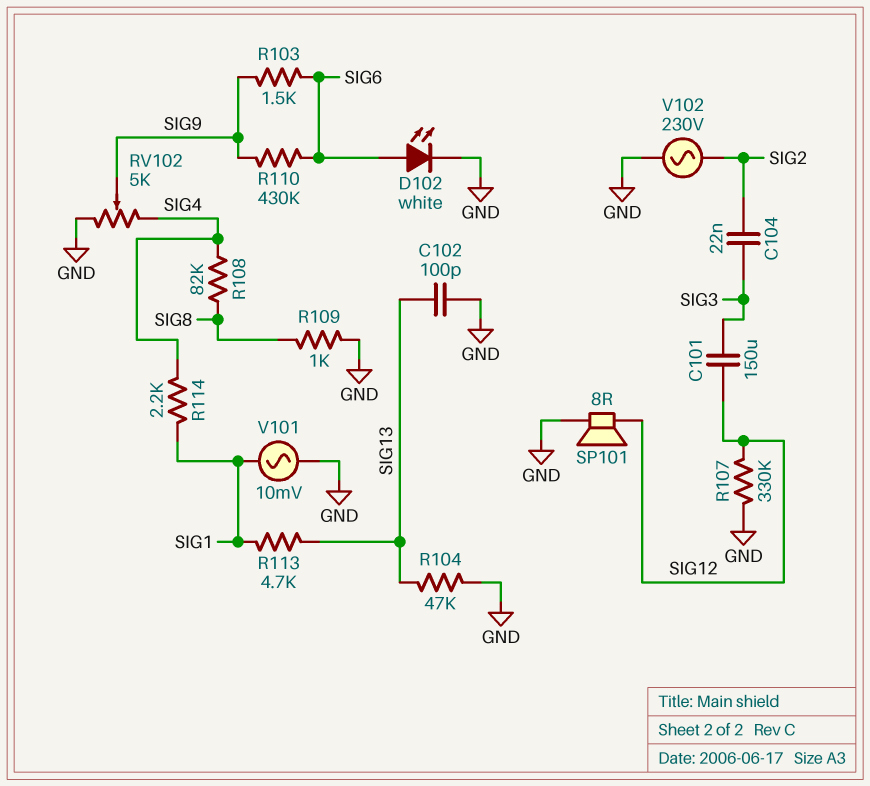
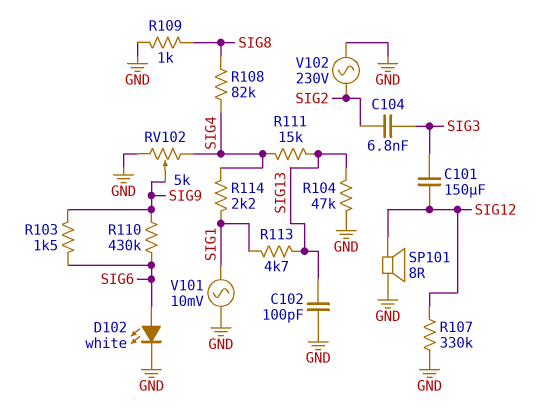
C104: 22nF (SIG2, SIG3) -> 6.8nF (SIG2, SIG3)
R111: none -> 15k (SIG4, SIG13)

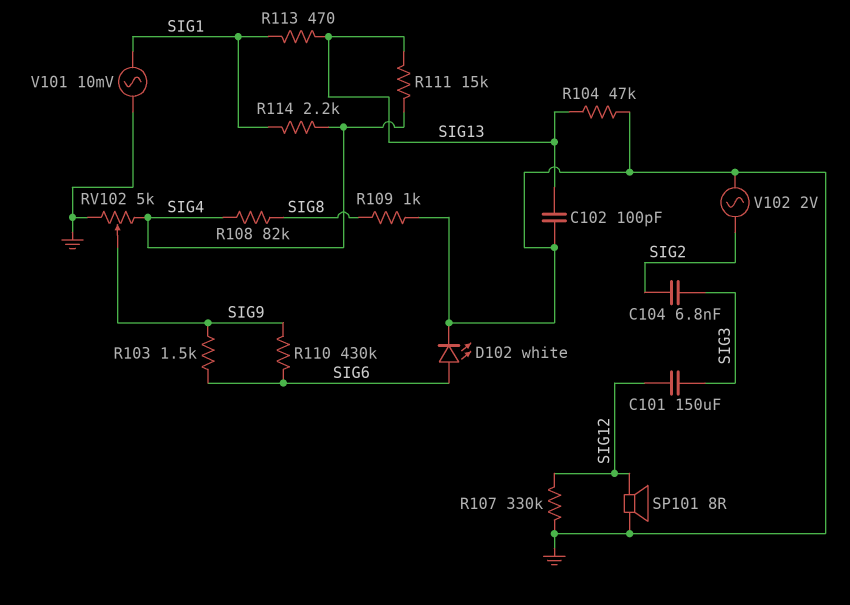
R113: 4.7k (SIG1, SIG13) -> 470 (SIG1, SIG13)
V102: AC 230V (GND, SIG2) -> AC 2V (GND, SIG2)

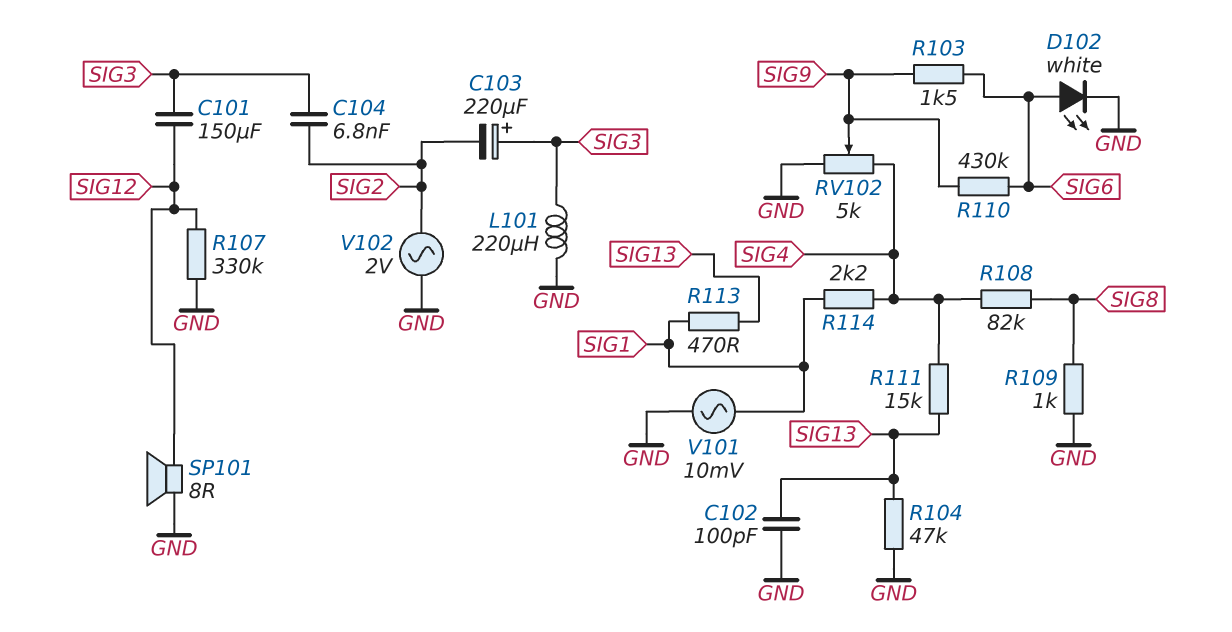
C103: none -> 220uF (plus SIG3, minus SIG2)
L101: none -> 220uH (GND, SIG3)

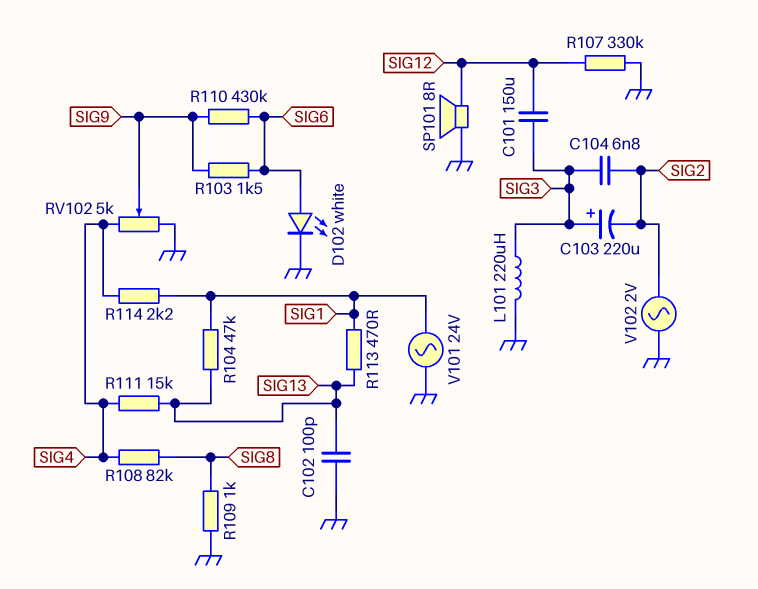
R104: 47k (GND, SIG13) -> 47k (SIG1, SIG13)
V101: AC 10mV (GND, SIG1) -> AC 24V (GND, SIG1)

